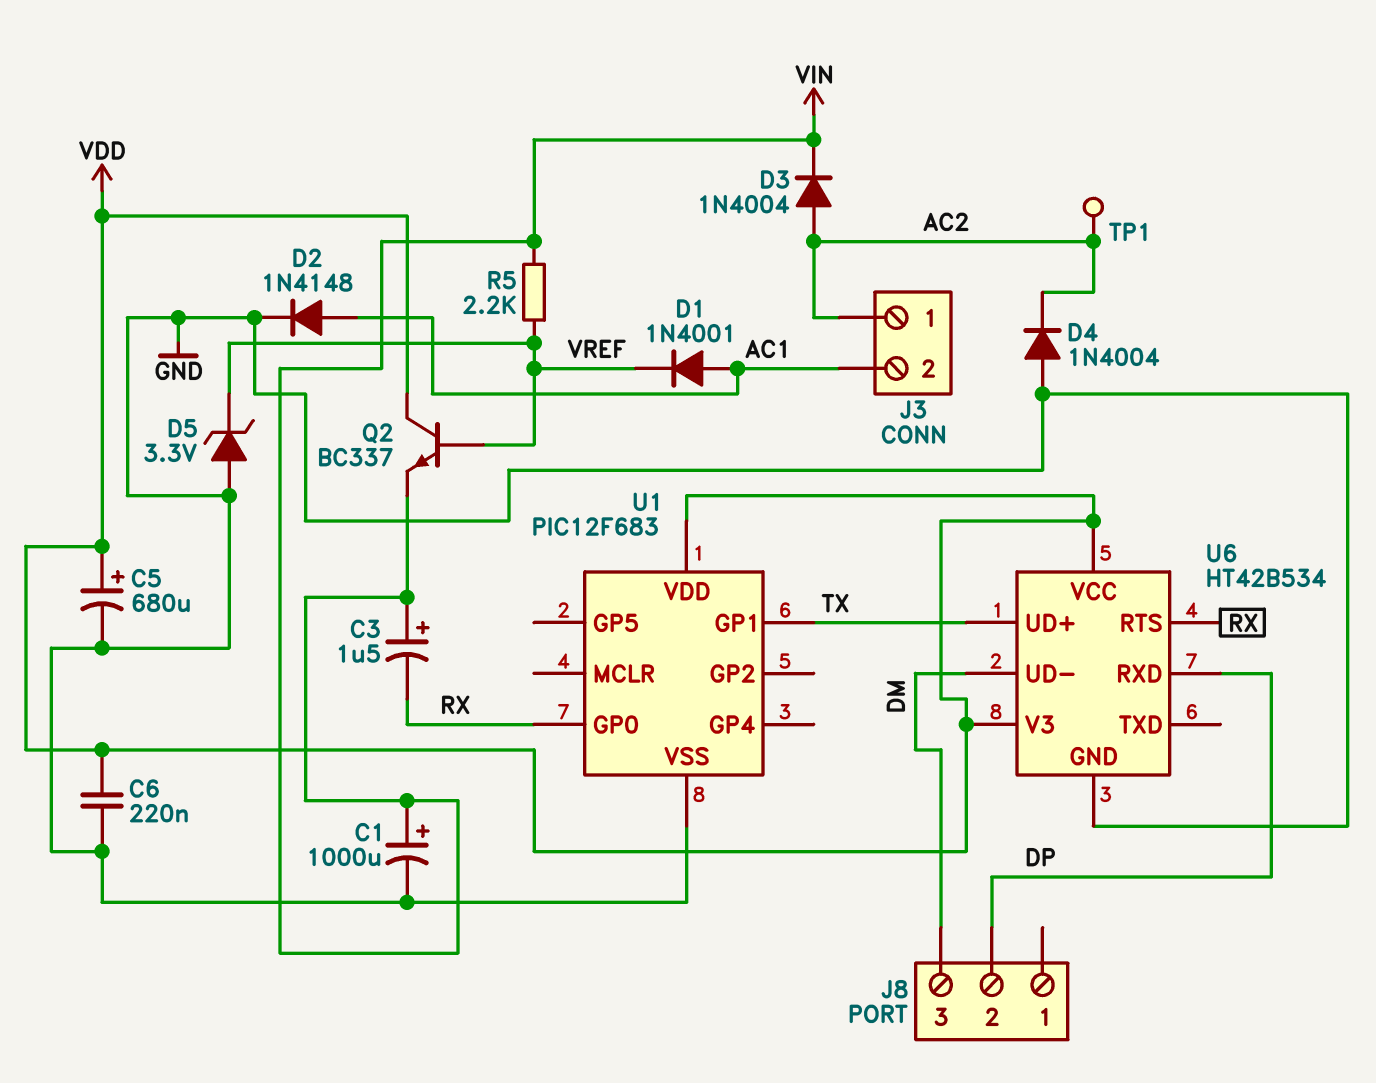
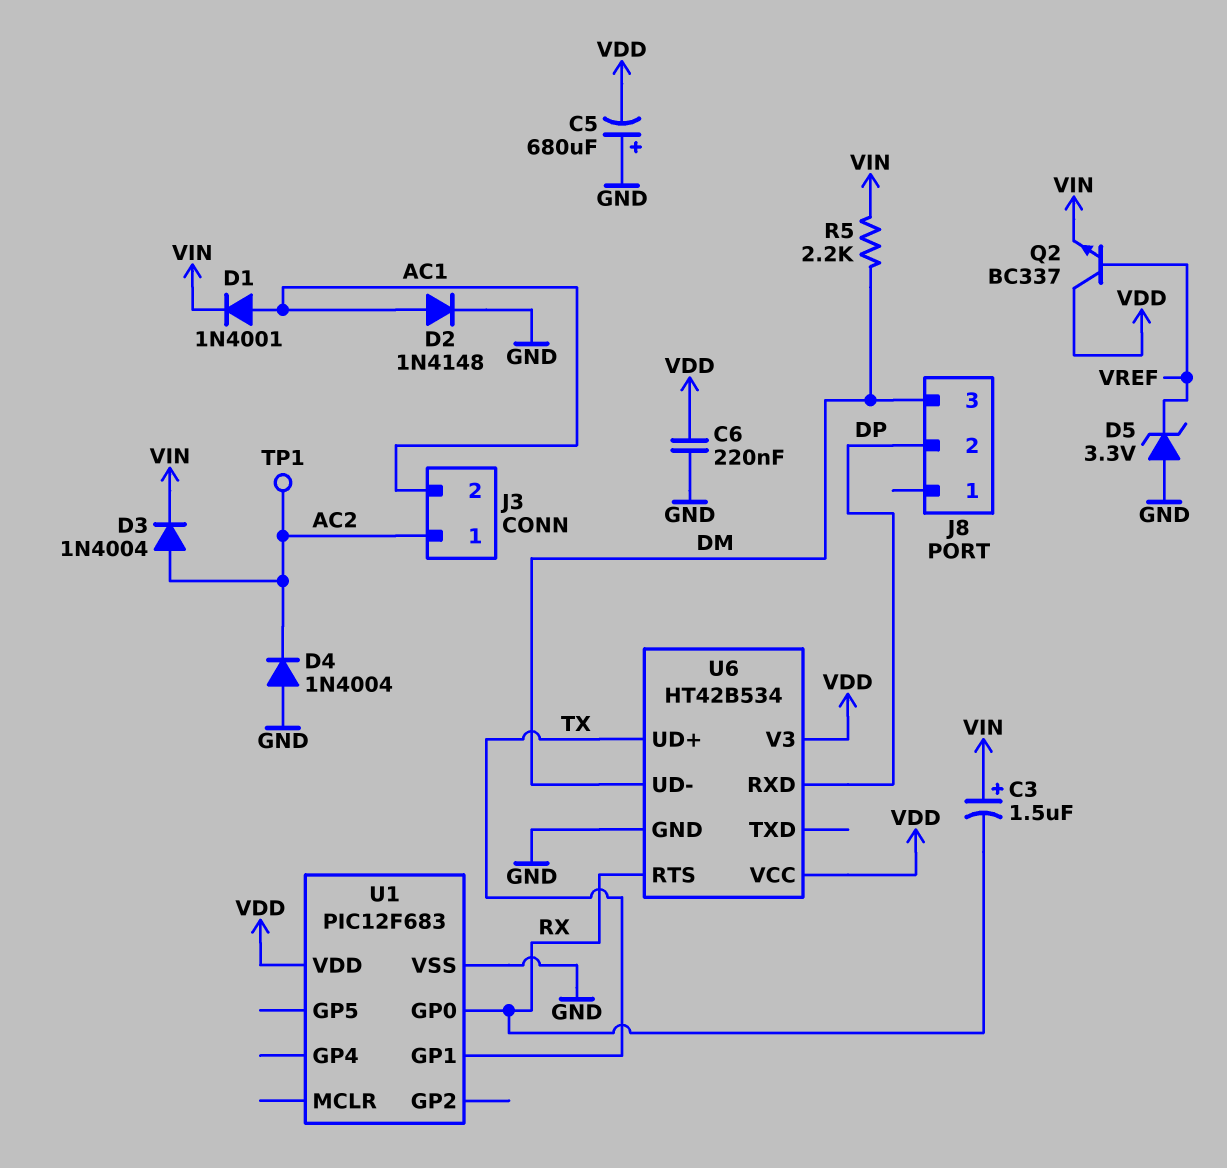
C1: 1000uF (plus VIN, minus GND) -> none
C5: 680uF (plus VDD, minus GND) -> 680uF (plus GND, minus VDD)
D1: diode 1N4001 (A AC1, K VREF) -> diode 1N4001 (A AC1, K VIN)
R5: 2.2k (VIN, VREF) -> 2.2k (DM, VIN)

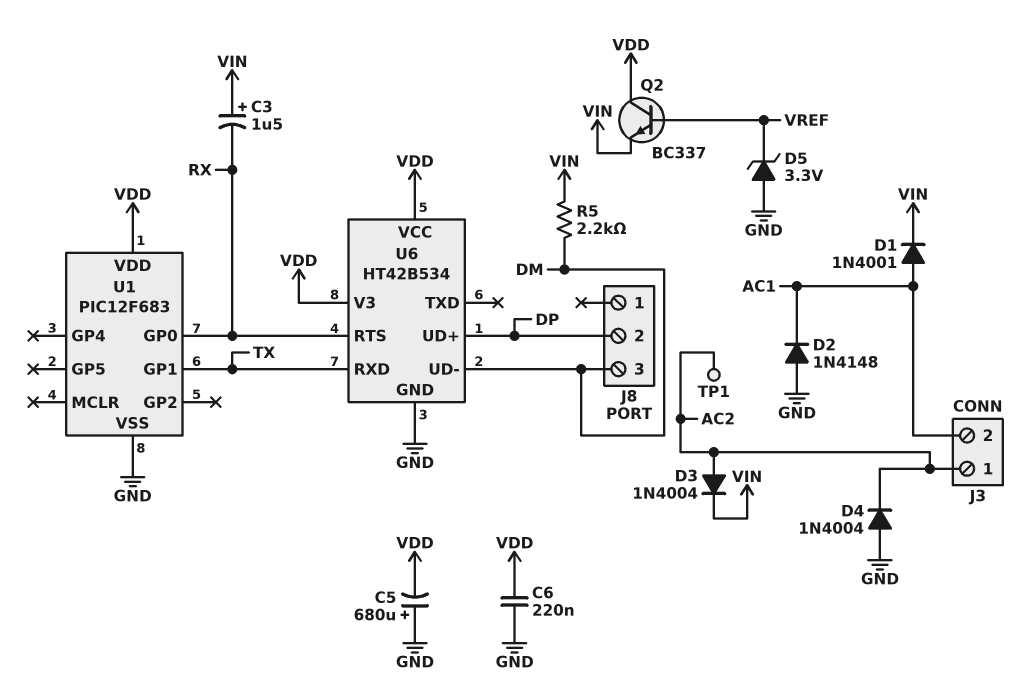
D2: diode 1N4148 (A AC1, K GND) -> diode 1N4148 (A GND, K AC1)
U6 pin RXD: DP -> TX
U6 pin UD+: TX -> DP

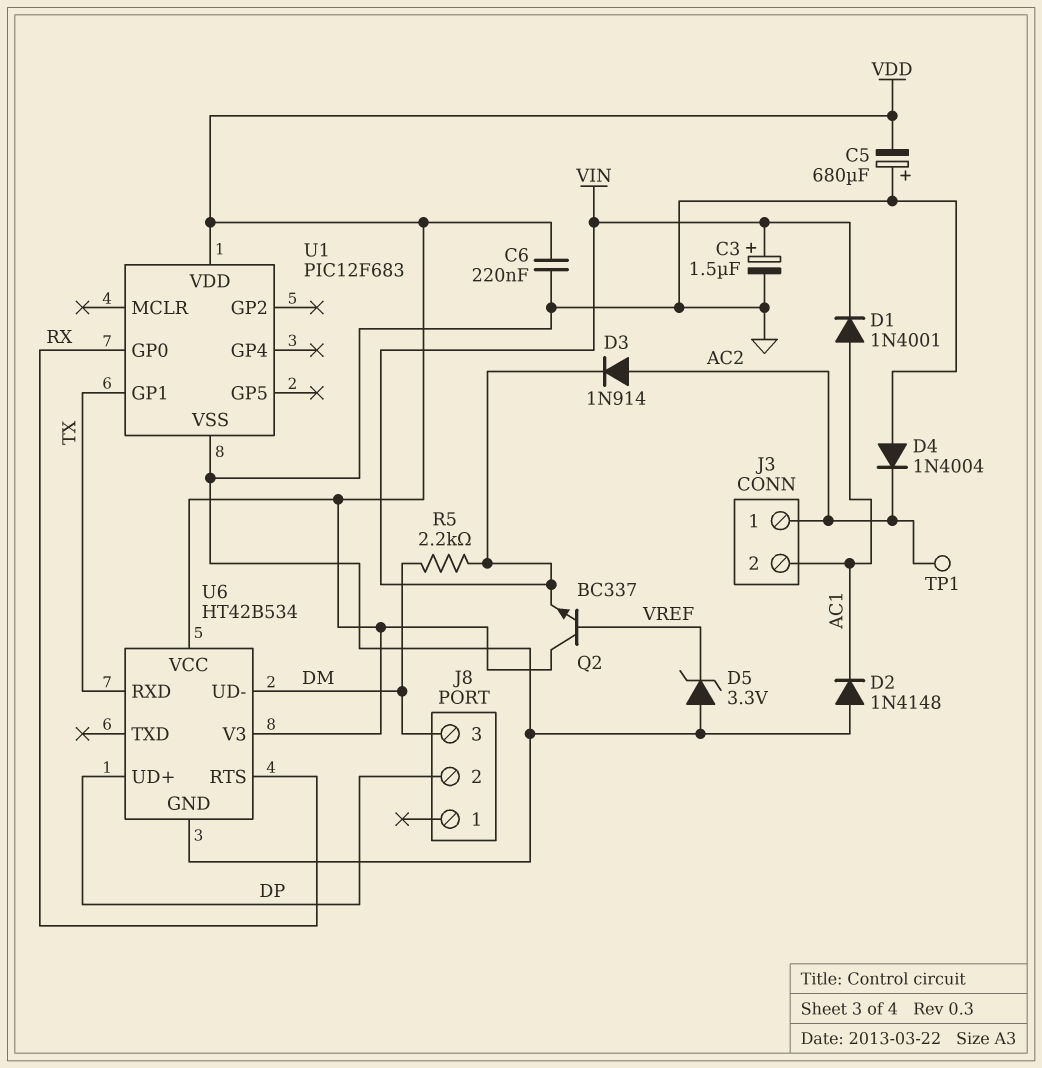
C3: 1.5uF (plus VIN, minus RX) -> 1.5uF (plus VIN, minus GND)
D3: diode 1N4004 (A AC2, K VIN) -> diode 1N914 (A AC2, K VIN)

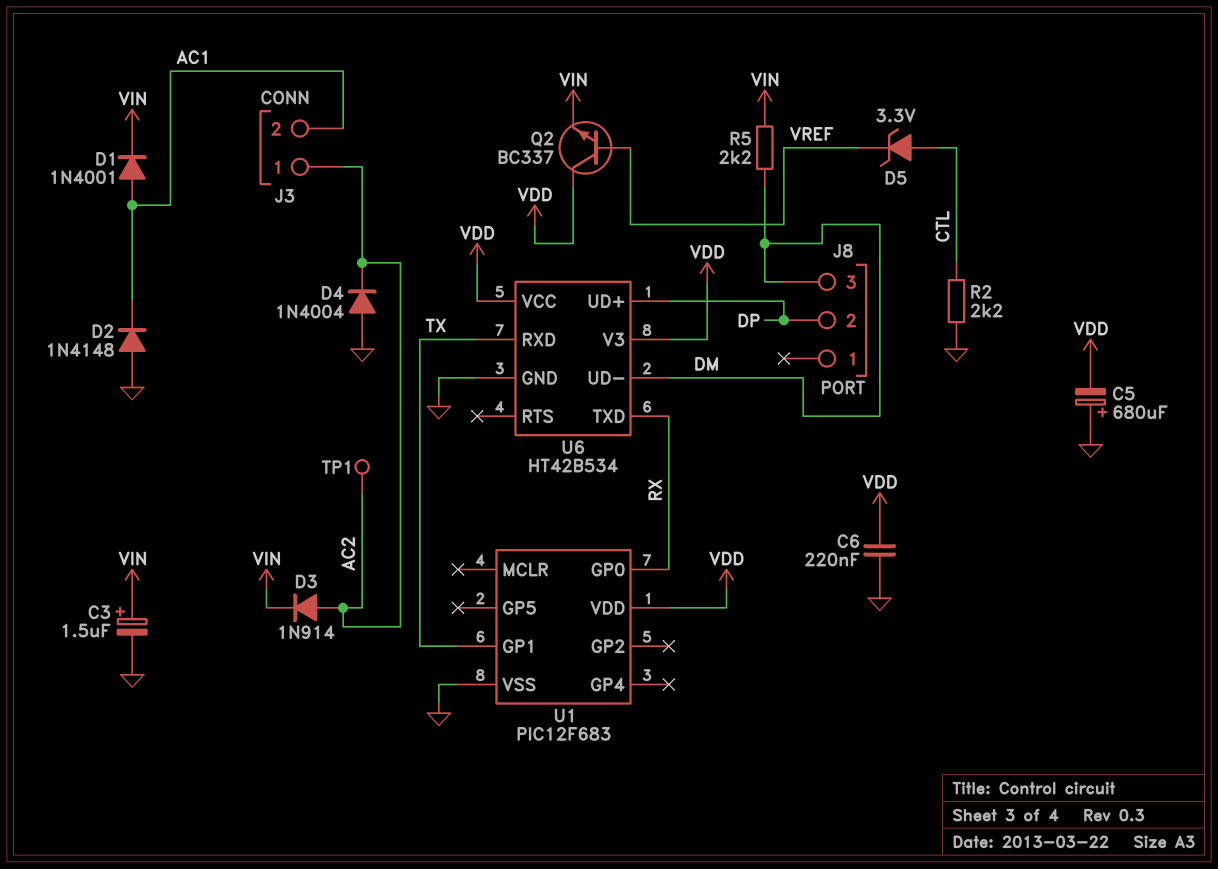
D5: zener 3.3V (A GND, K VREF) -> zener 3.3V (A CTL, K VREF)
R2: none -> 2.2k (CTL, GND)
U6 pin RTS: RX -> none
U6 pin TXD: none -> RX

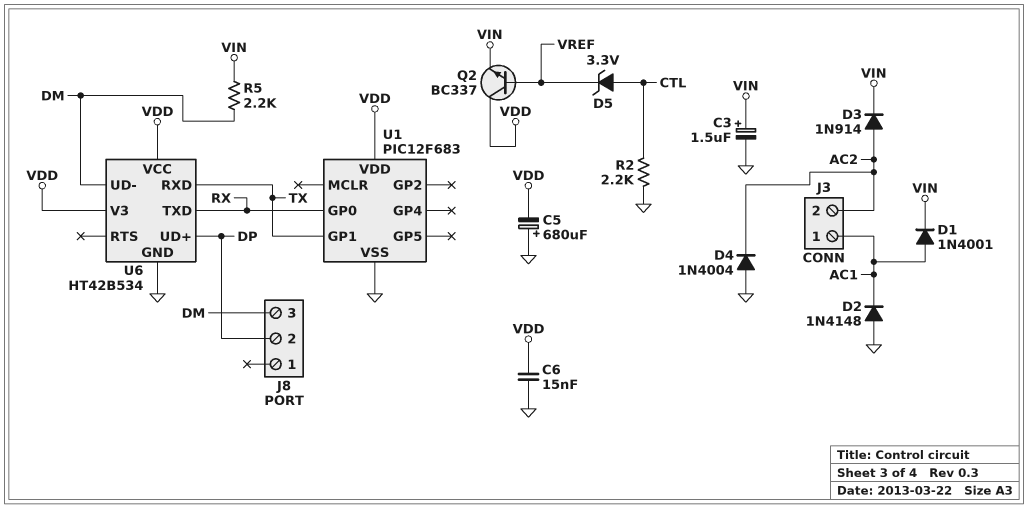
C6: 220nF (GND, VDD) -> 15nF (GND, VDD)
J3 pin 1: AC2 -> AC1
J3 pin 2: AC1 -> AC2
TP1: test point (AC2) -> none

